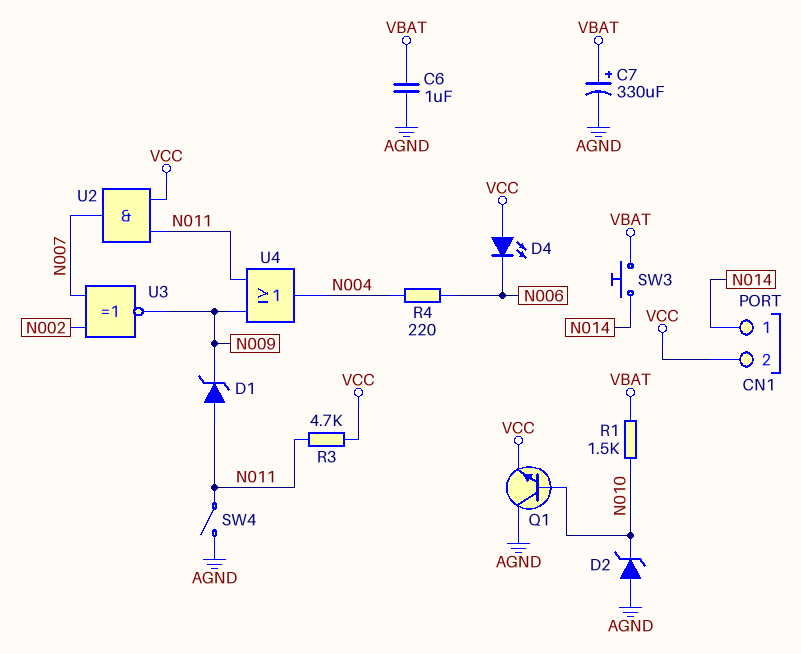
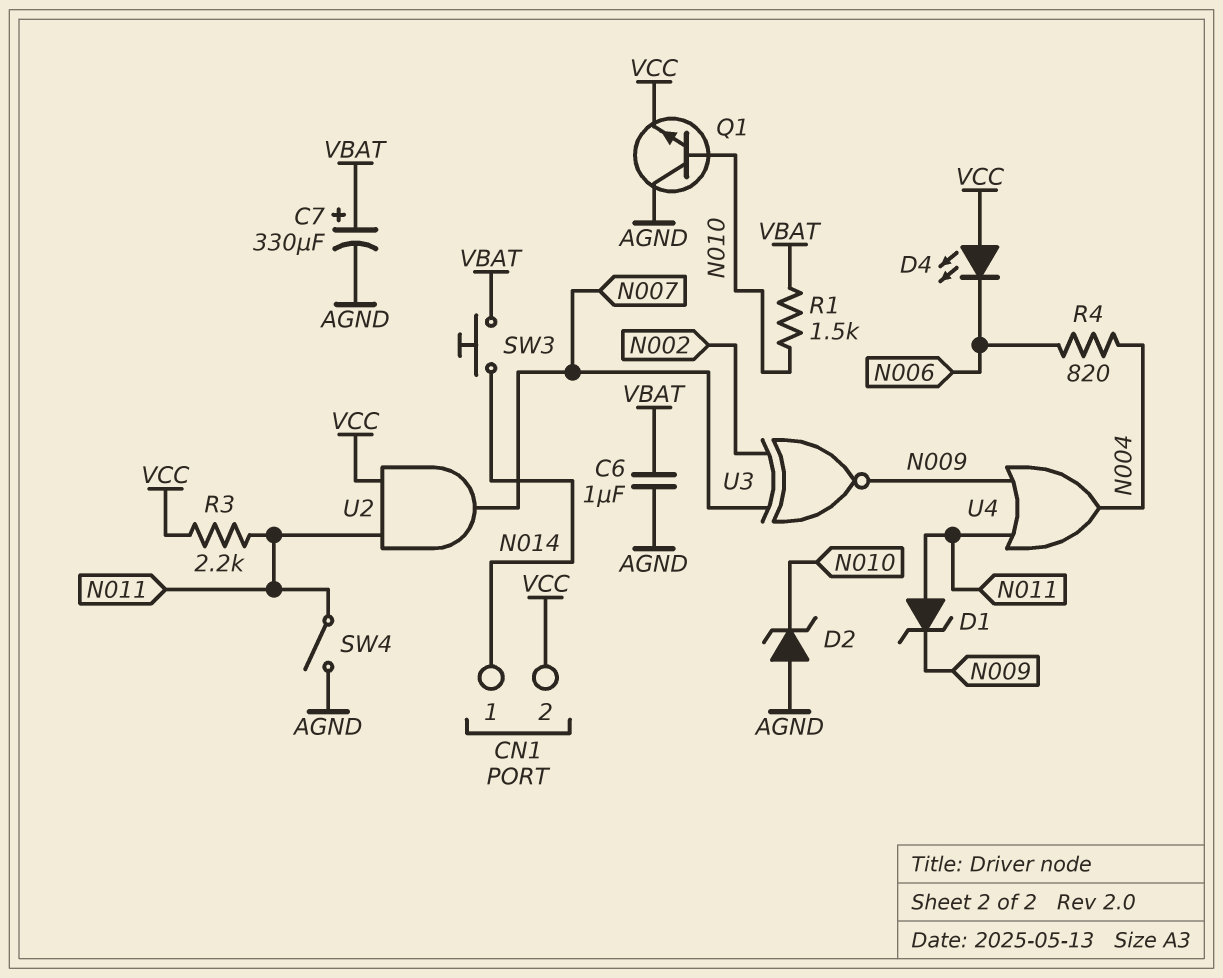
R3: 4.7k (N011, VCC) -> 2.2k (N011, VCC)
R4: 220 (N004, N006) -> 820 (N004, N006)

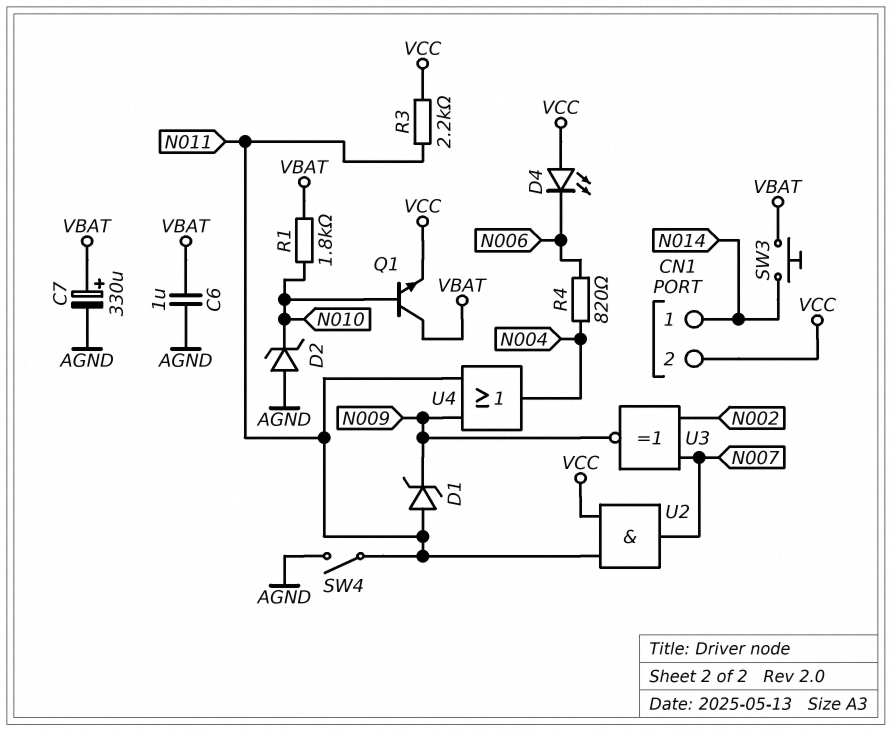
Q1: NPN (B N010, C AGND, E VCC) -> NPN (B N010, C VBAT, E VCC)
R1: 1.5k (N010, VBAT) -> 1.8k (N010, VBAT)

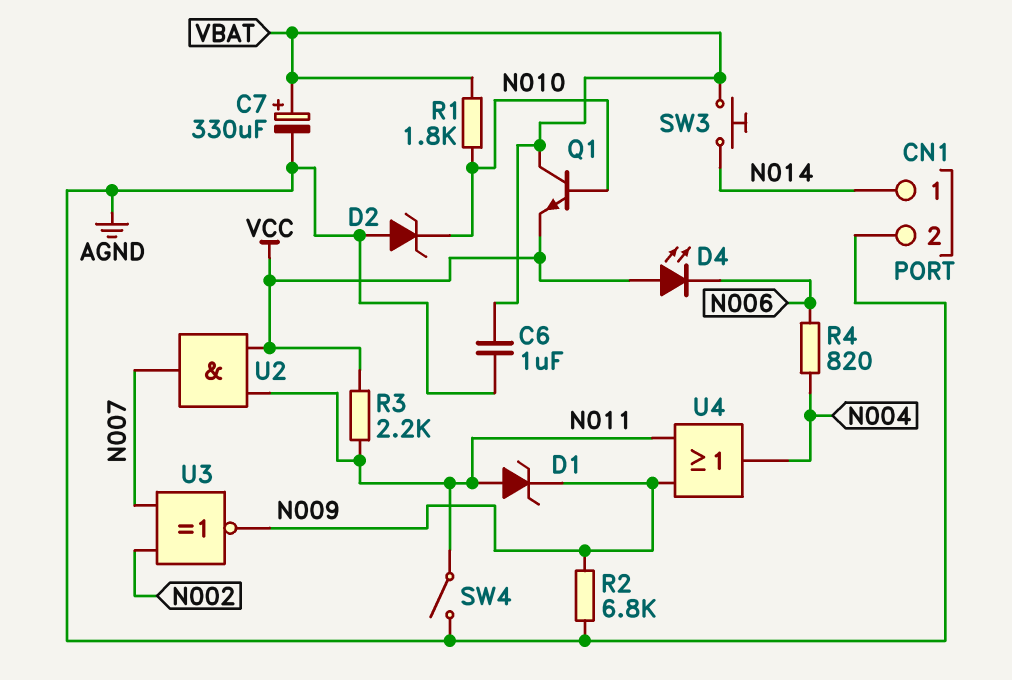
CN1 pin 2: VCC -> AGND
R2: none -> 6.8k (AGND, N009)

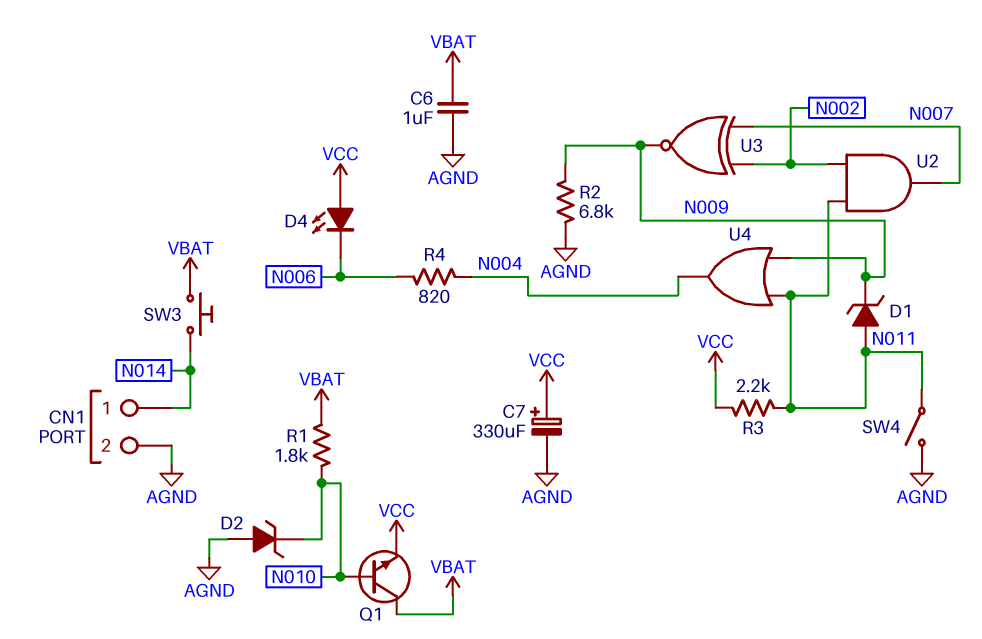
C7: 330uF (plus VBAT, minus AGND) -> 330uF (plus VCC, minus AGND)
U2: AND (in N011, in VCC, out N007) -> AND (in N002, in N011, out N007)

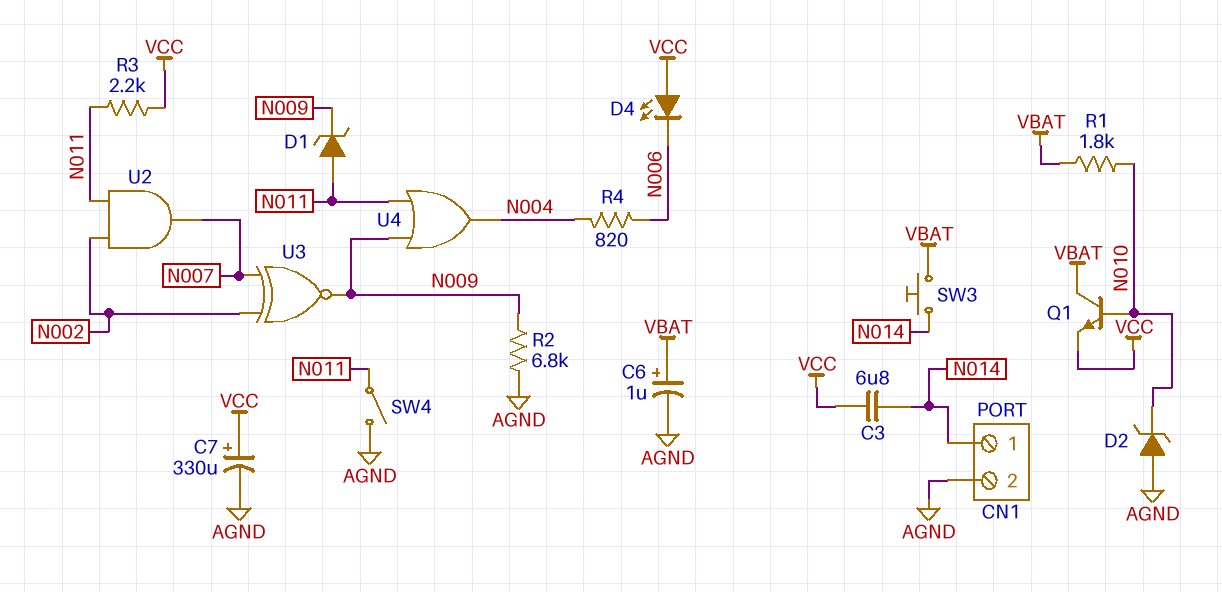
C3: none -> 6.8uF (N014, VCC)
C6: 1uF (AGND, VBAT) -> 1uF (plus VBAT, minus AGND)

